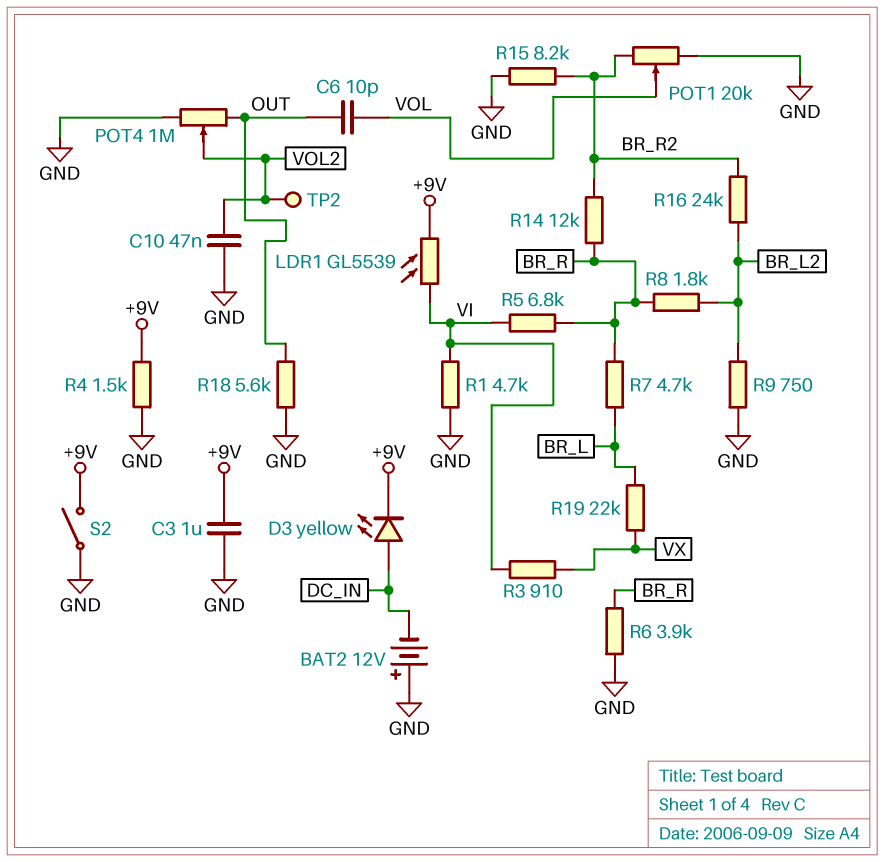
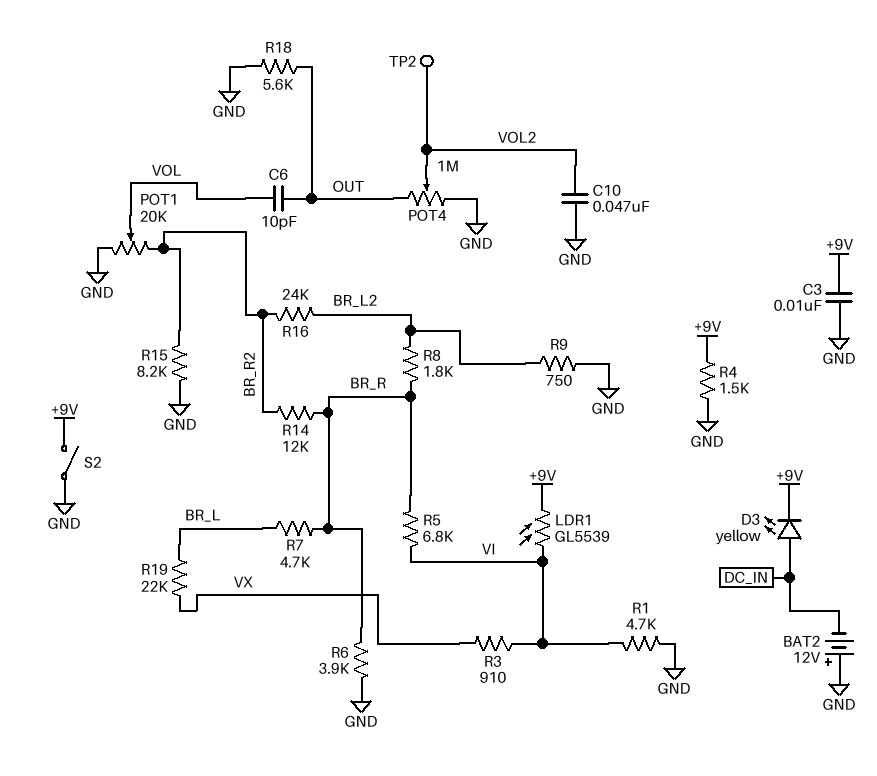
C3: 1uF (+9V, GND) -> 10nF (+9V, GND)

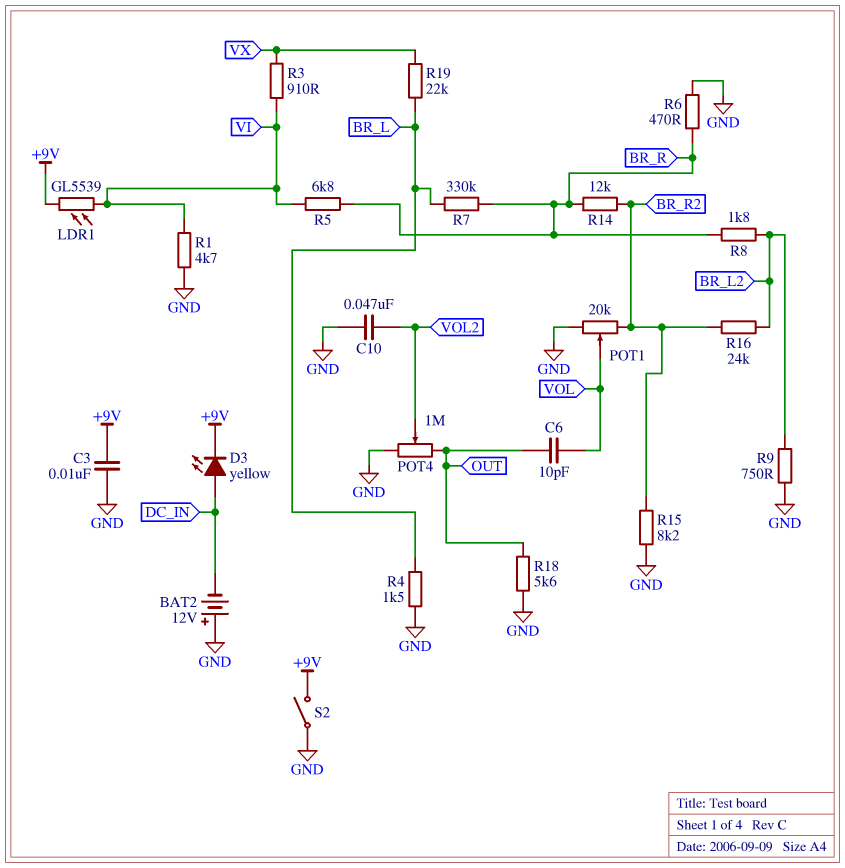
R4: 1.5k (+9V, GND) -> 1.5k (BR_L, GND)
R6: 3.9k (BR_R, GND) -> 470 (BR_R, GND)
R7: 4.7k (BR_L, BR_R) -> 330k (BR_L, BR_R)
TP2: test point (VOL2) -> none

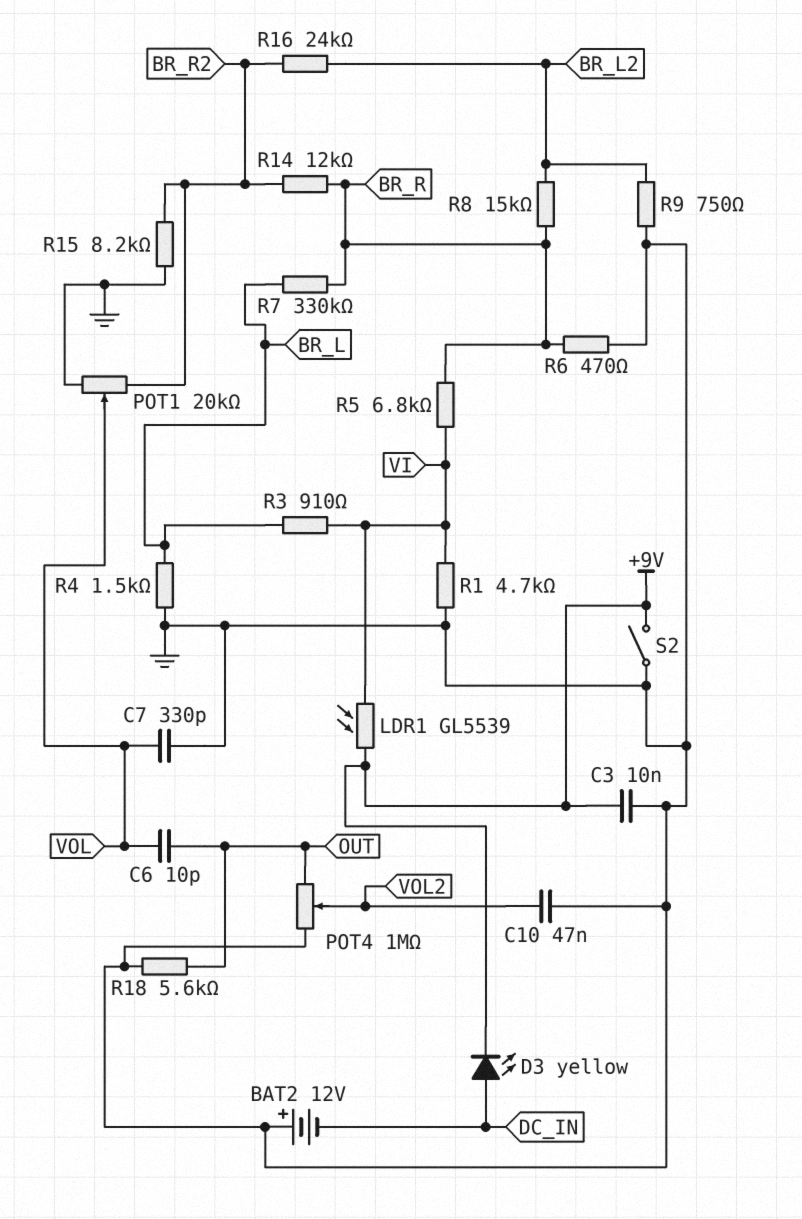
C7: none -> 330pF (GND, VOL)
R3: 910 (VI, VX) -> 910 (BR_L, VI)
R8: 1.8k (BR_L2, BR_R) -> 15k (BR_L2, BR_R)
R19: 22k (BR_L, VX) -> none

